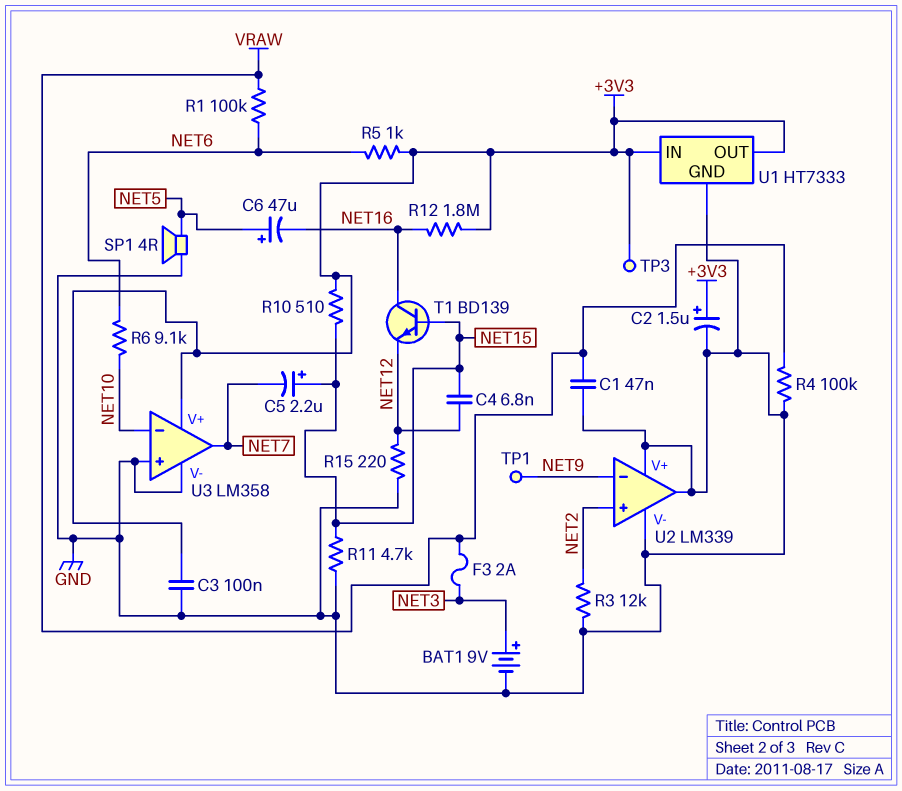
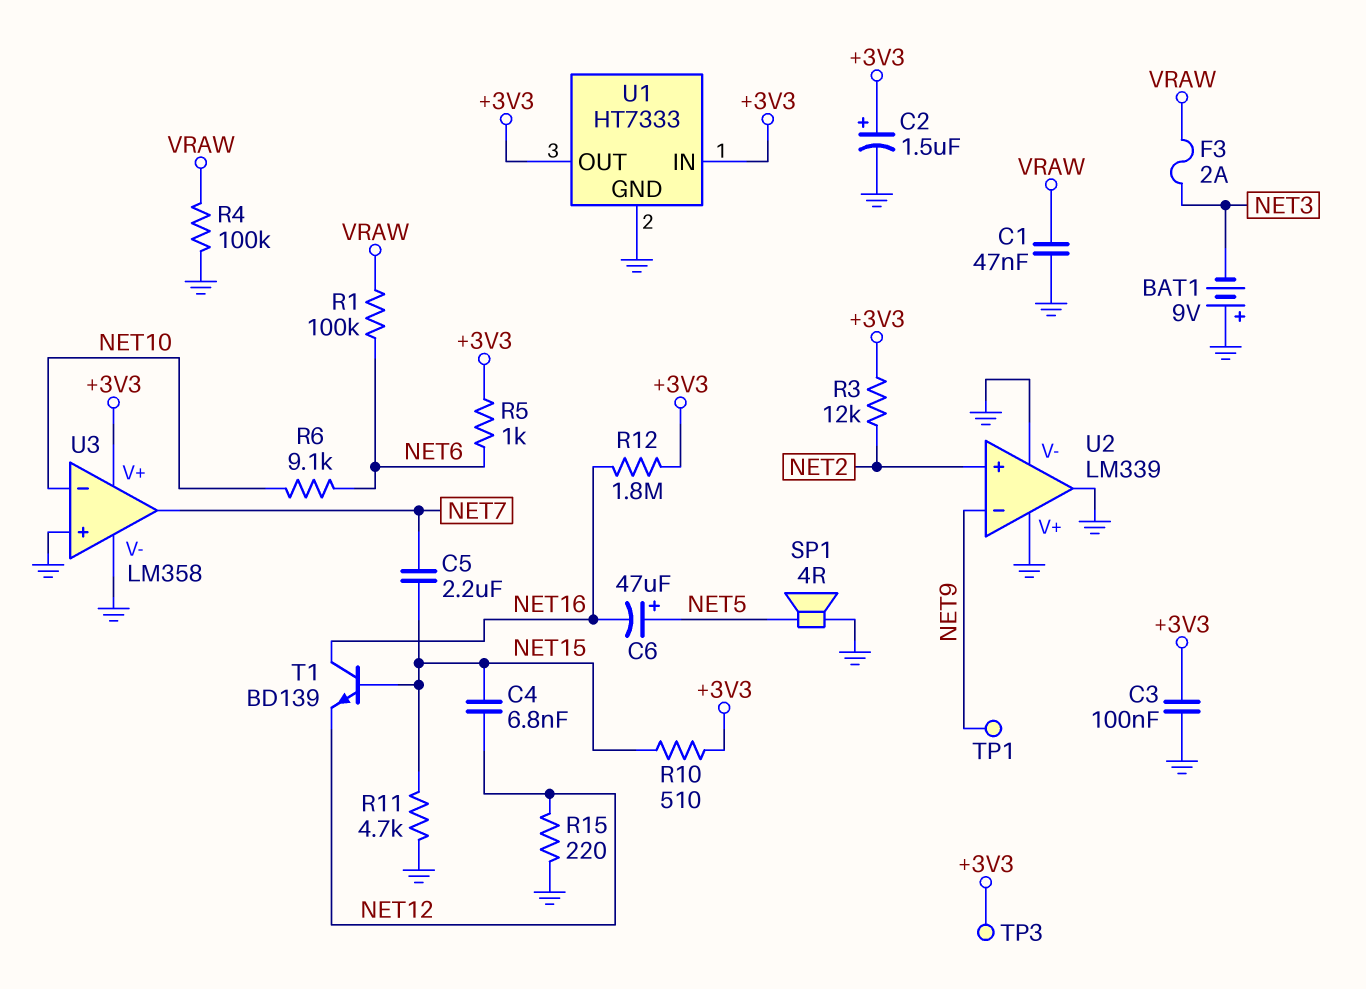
BAT1: 9V (plus NET3, minus GND) -> 9V (plus GND, minus NET3)
C5: 2.2uF (plus NET15, minus NET7) -> 2.2uF (NET7, NET15)
R3: 12k (GND, NET2) -> 12k (+3V3, NET2)

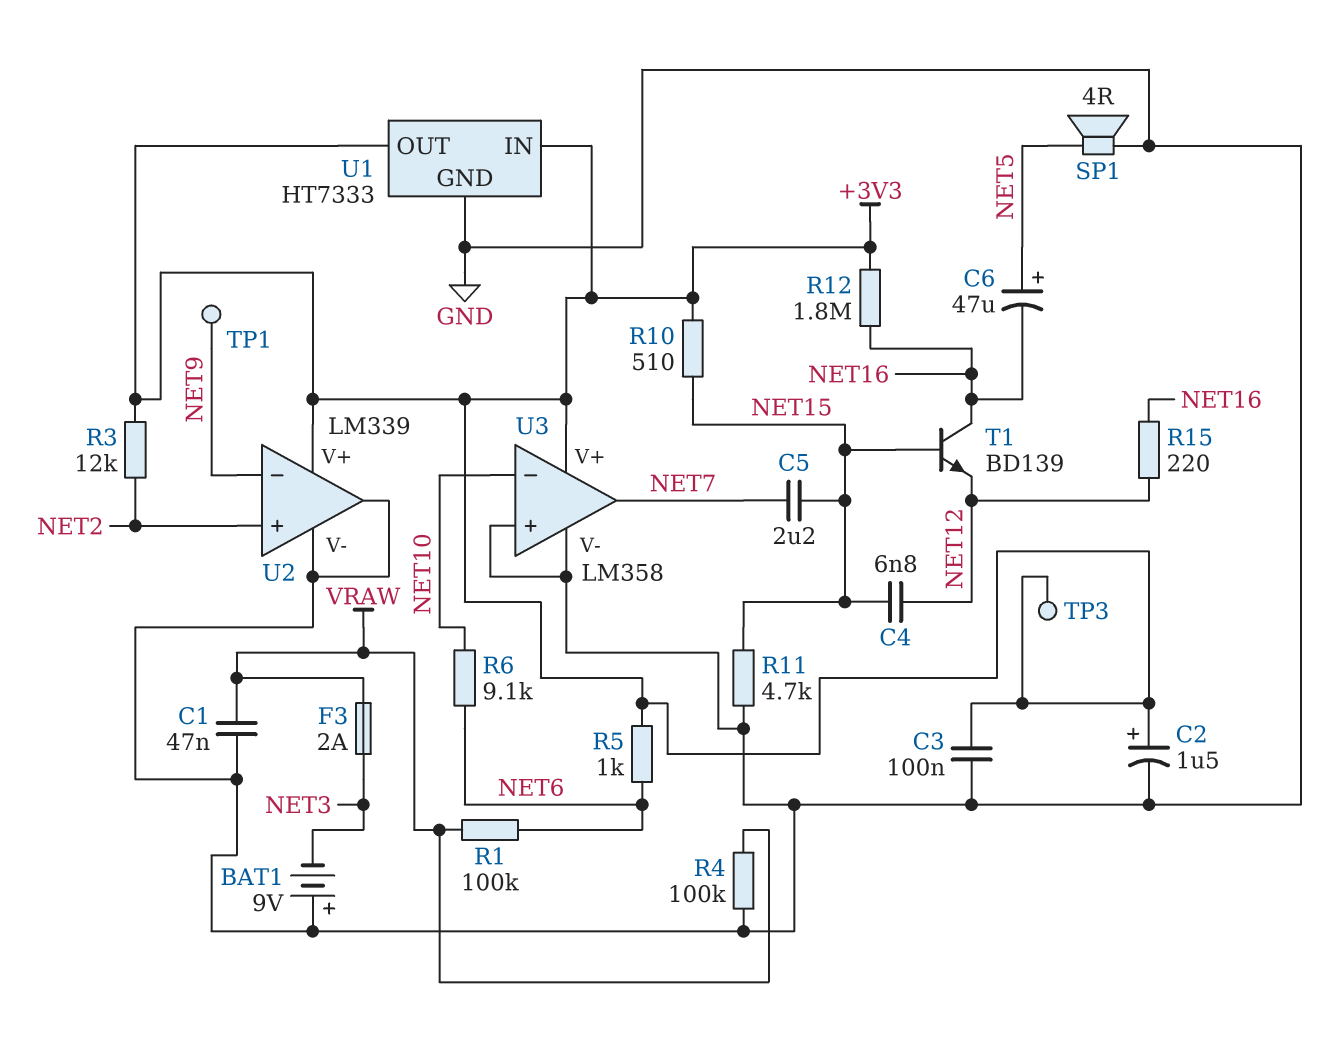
R15: 220 (GND, NET12) -> 220 (NET12, NET16)
U2 pin V+: GND -> +3V3

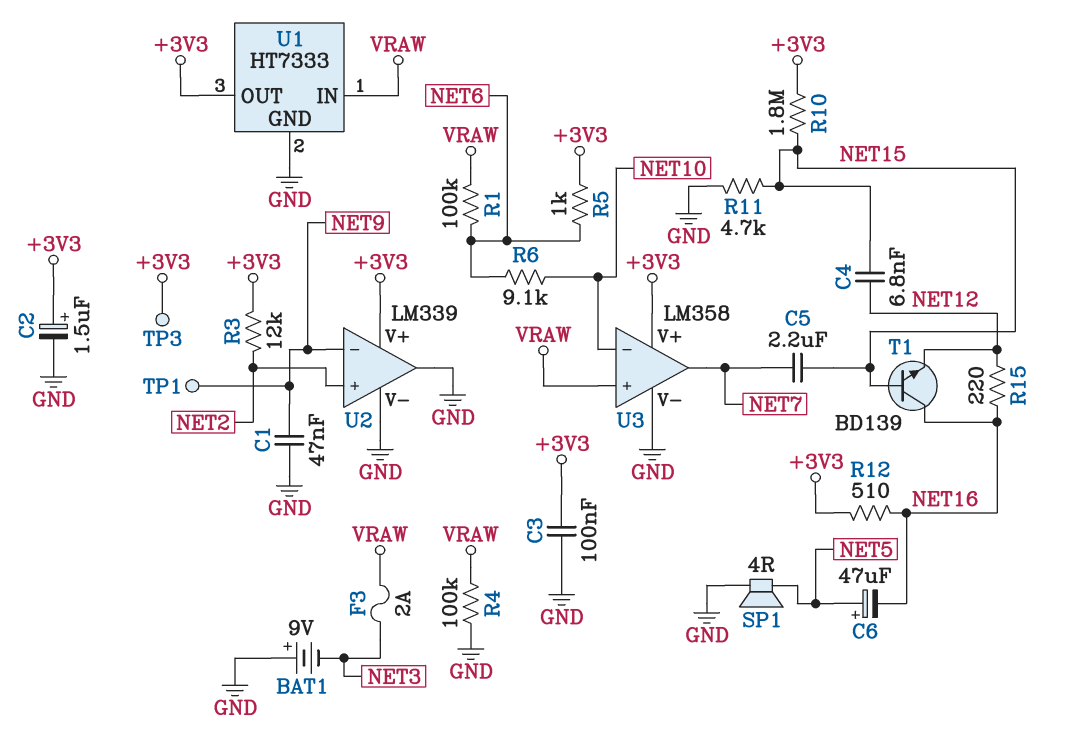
C1: 47nF (GND, VRAW) -> 47nF (GND, NET9)
R10: 510 (+3V3, NET15) -> 1.8M (+3V3, NET15)
R12: 1.8M (+3V3, NET16) -> 510 (+3V3, NET16)
U1 pin IN: +3V3 -> VRAW
U3 pin in+: GND -> VRAW

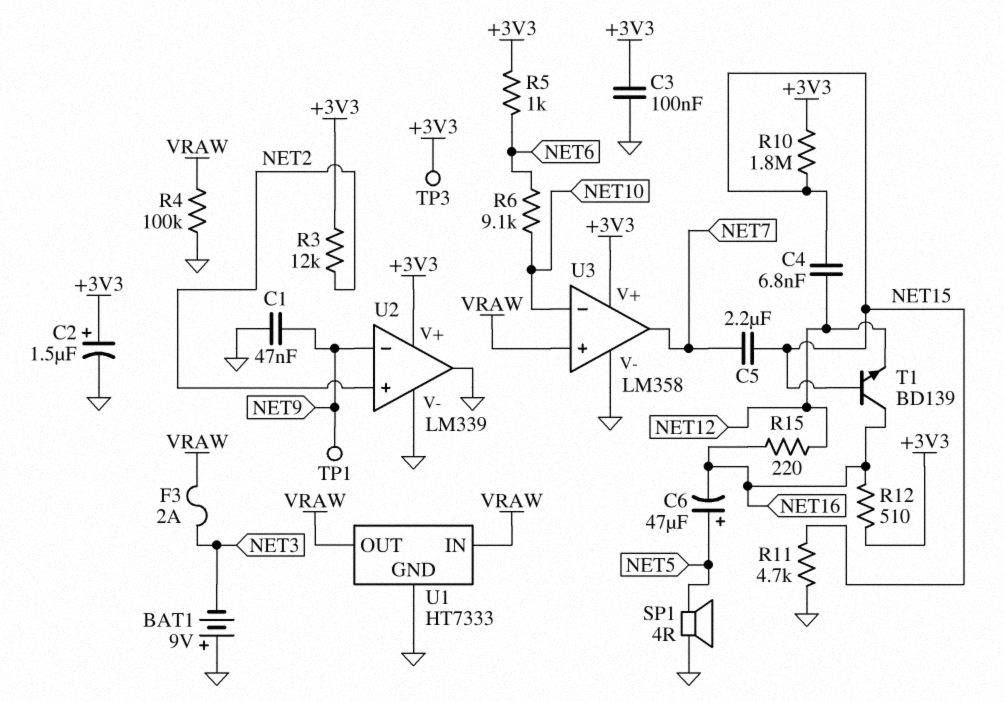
R1: 100k (NET6, VRAW) -> none
U1 pin OUT: +3V3 -> VRAW

